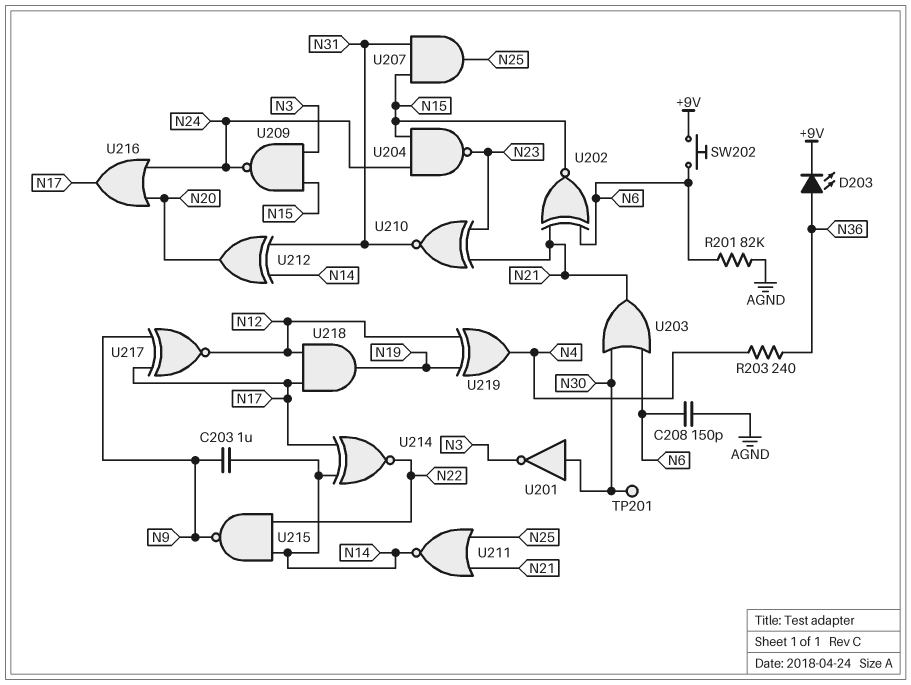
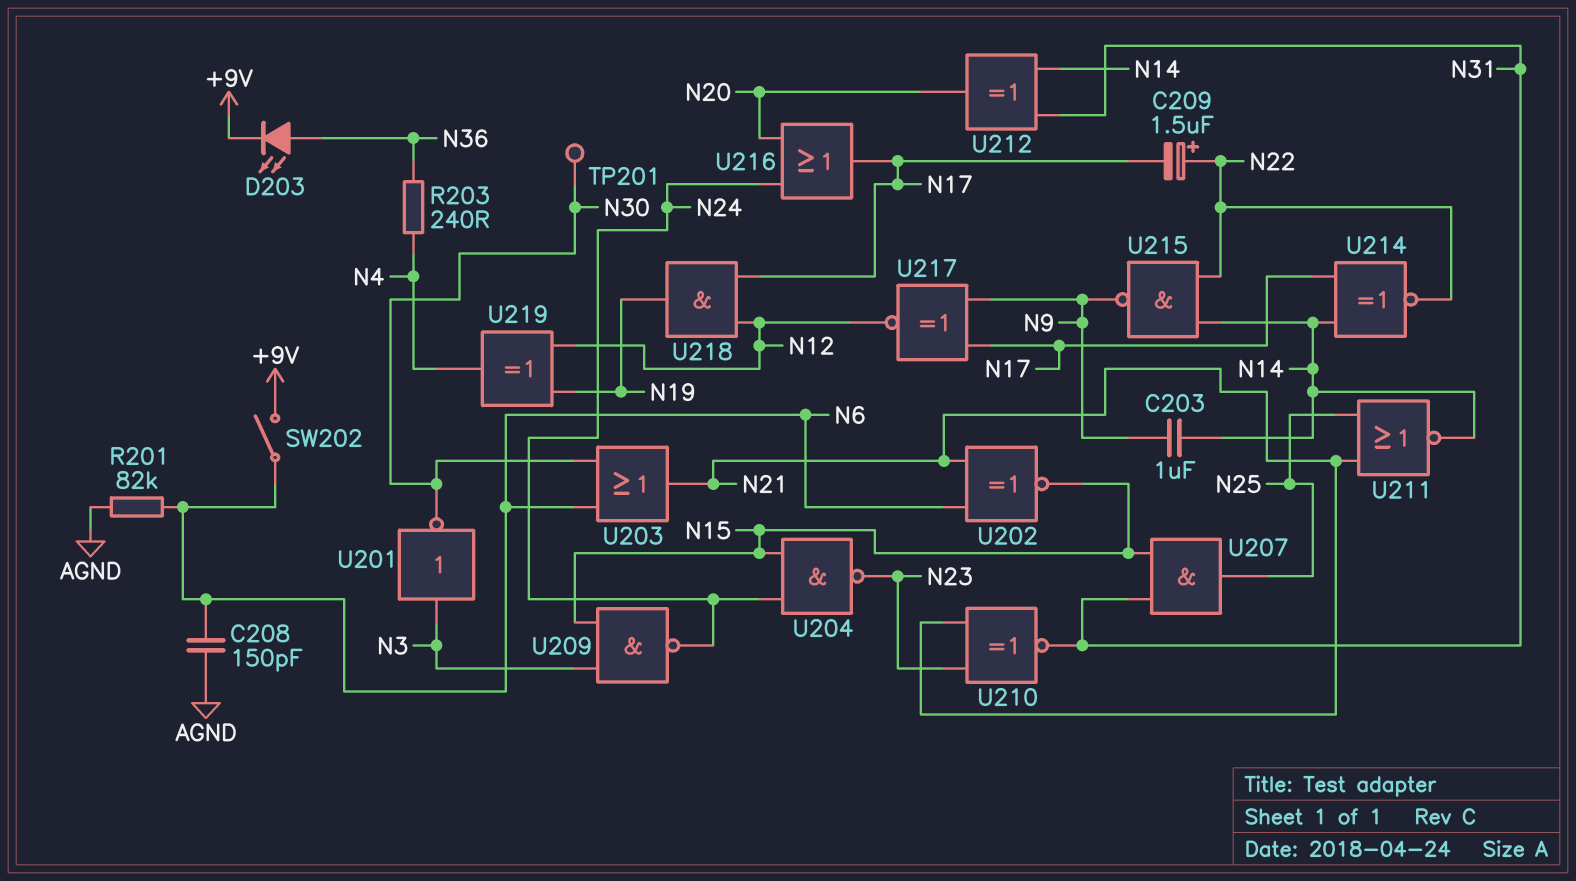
C209: none -> 1.5uF (plus N22, minus N17)
SW202: button (+9V, N6) -> switch (+9V, N6)
U201: NOT (in N30, out N3) -> NOT (in N3, out N30)

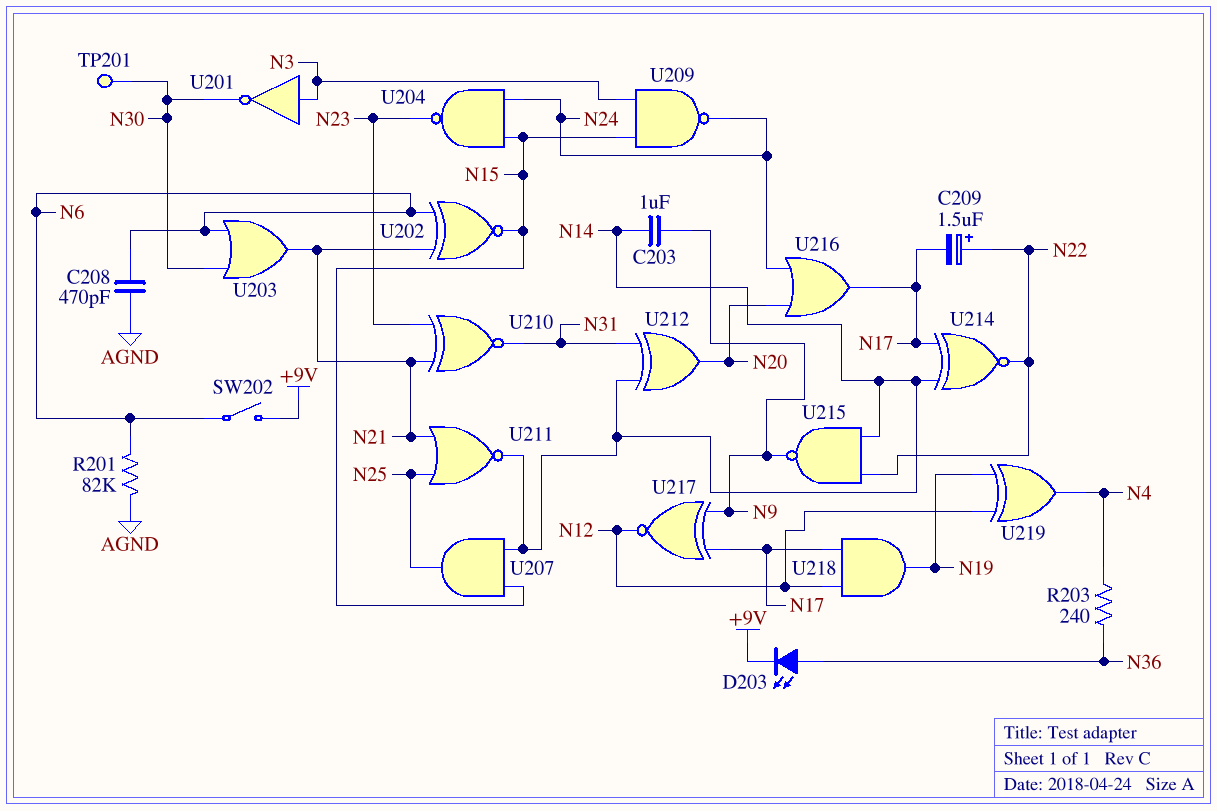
C208: 150pF (AGND, N6) -> 470pF (AGND, N6)
U207: AND (in N15, in N31, out N25) -> AND (in N14, in N15, out N25)

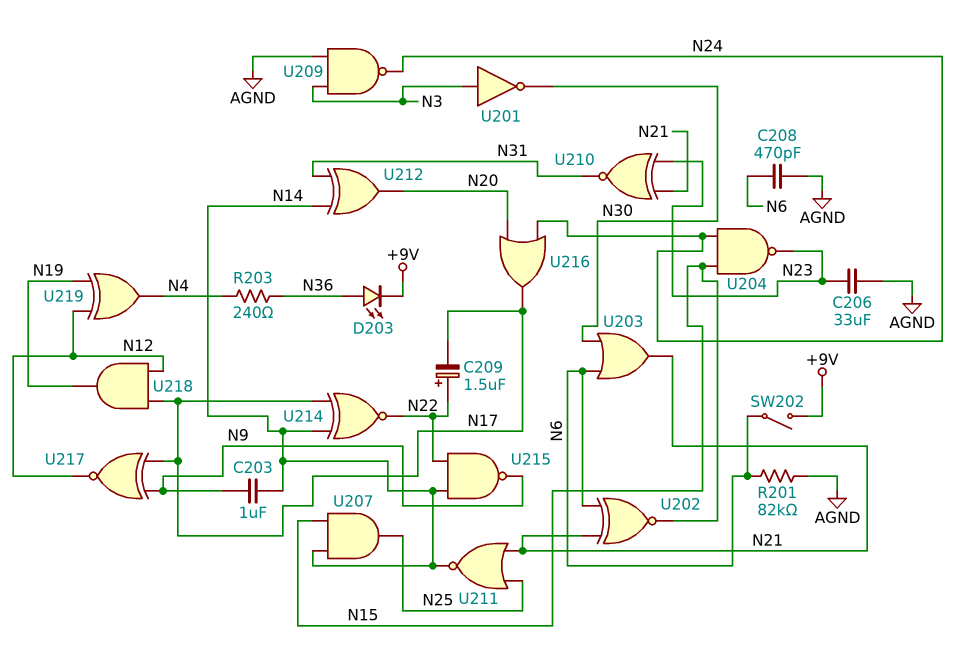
C206: none -> 33uF (AGND, N23)
TP201: test point (N30) -> none
U209: NAND (in N3, in N15, out N24) -> NAND (in AGND, in N3, out N24)

